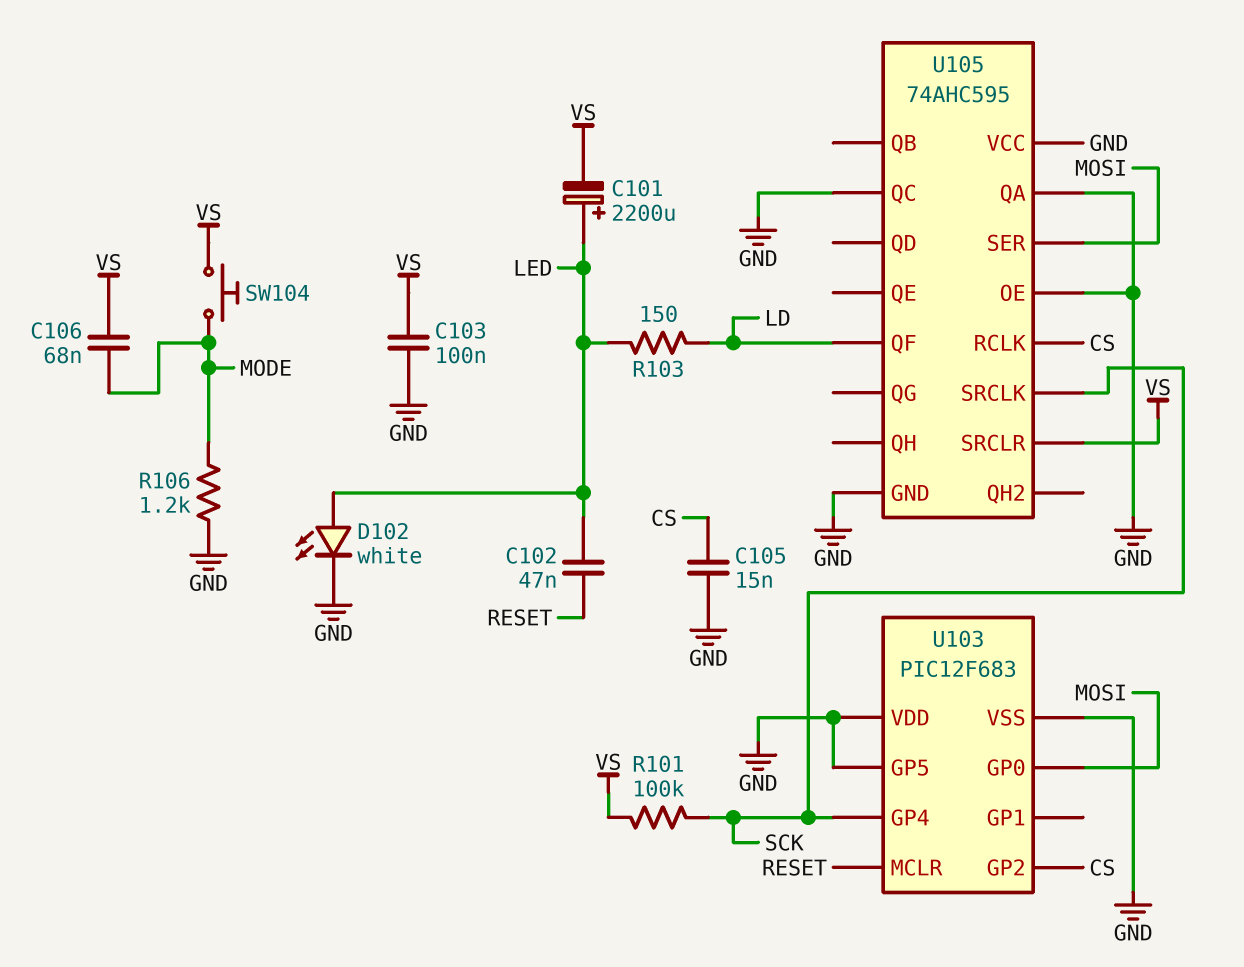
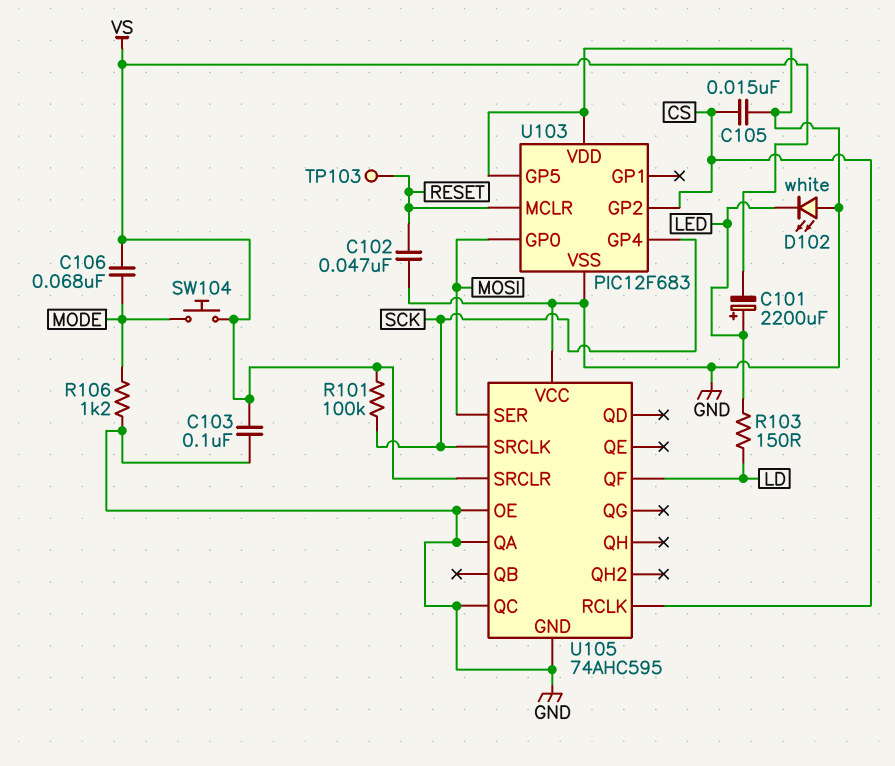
C102: 47nF (LED, RESET) -> 47nF (GND, RESET)
D102: LED white (A LED, K GND) -> LED white (A GND, K LED)
TP103: none -> test point (RESET)

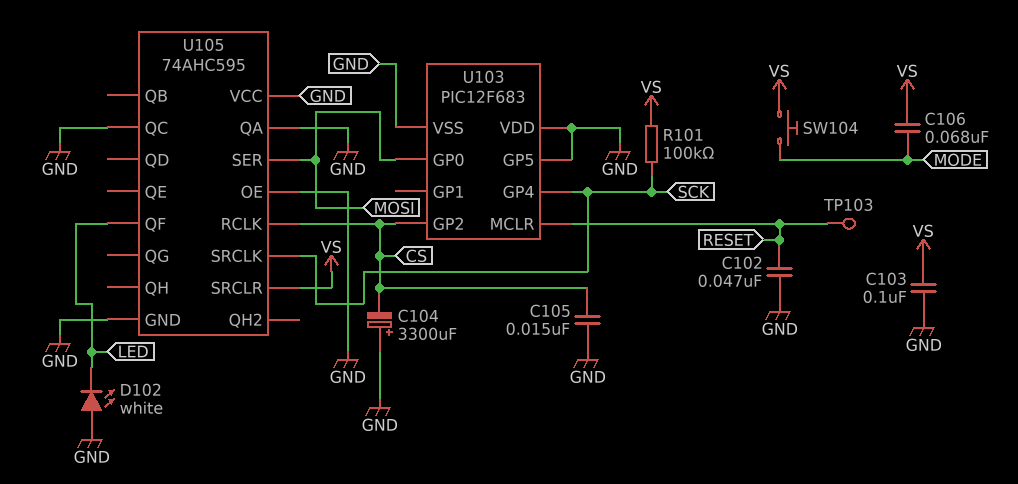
C101: 2200uF (plus LED, minus VS) -> none
C104: none -> 3300uF (plus GND, minus CS)
R103: 150 (LD, LED) -> none
R106: 1.2k (GND, MODE) -> none
U105 pin QF: LD -> LED

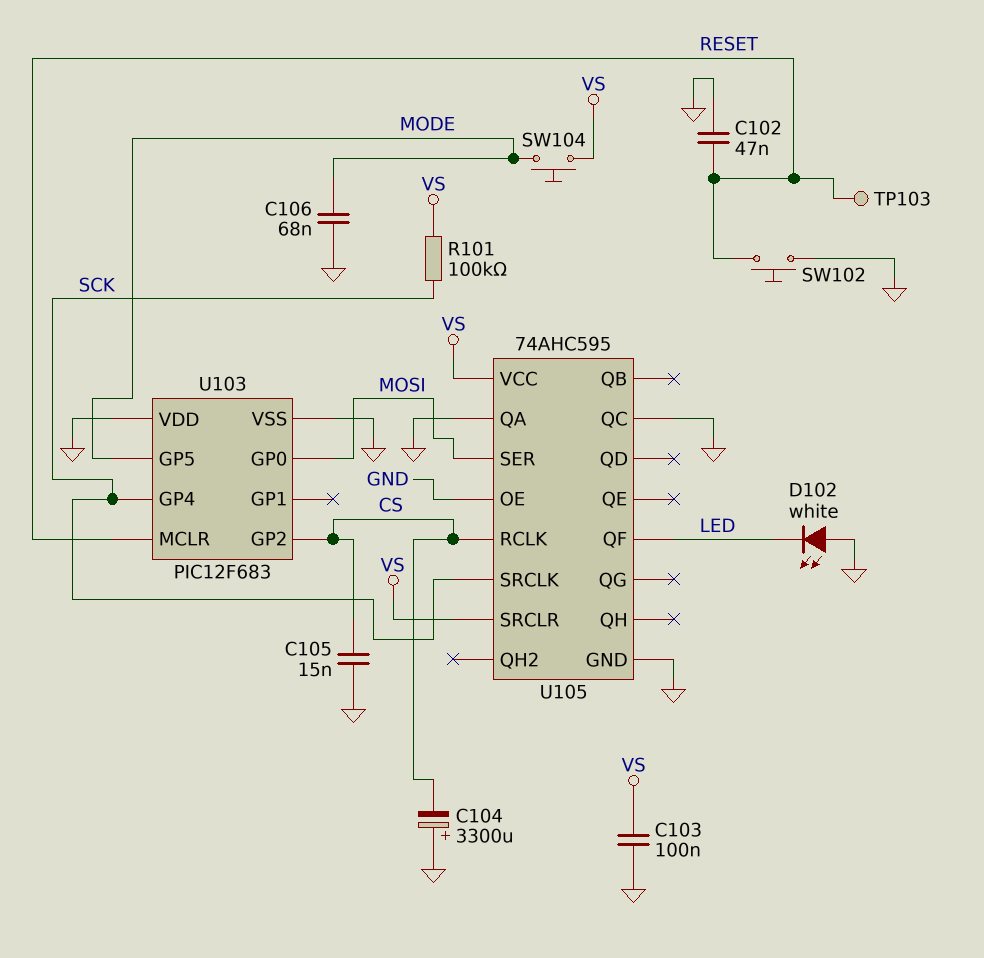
C106: 68nF (MODE, VS) -> 68nF (GND, MODE)
SW102: none -> button (GND, RESET)
U103 pin GP5: GND -> MODE
U105 pin VCC: GND -> VS

